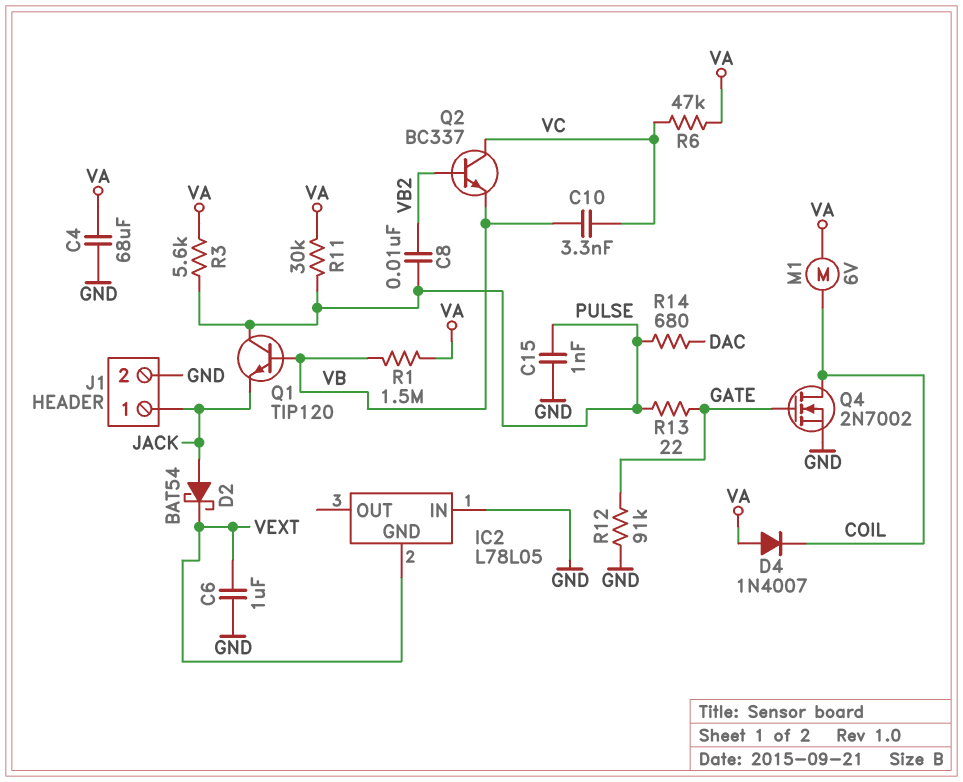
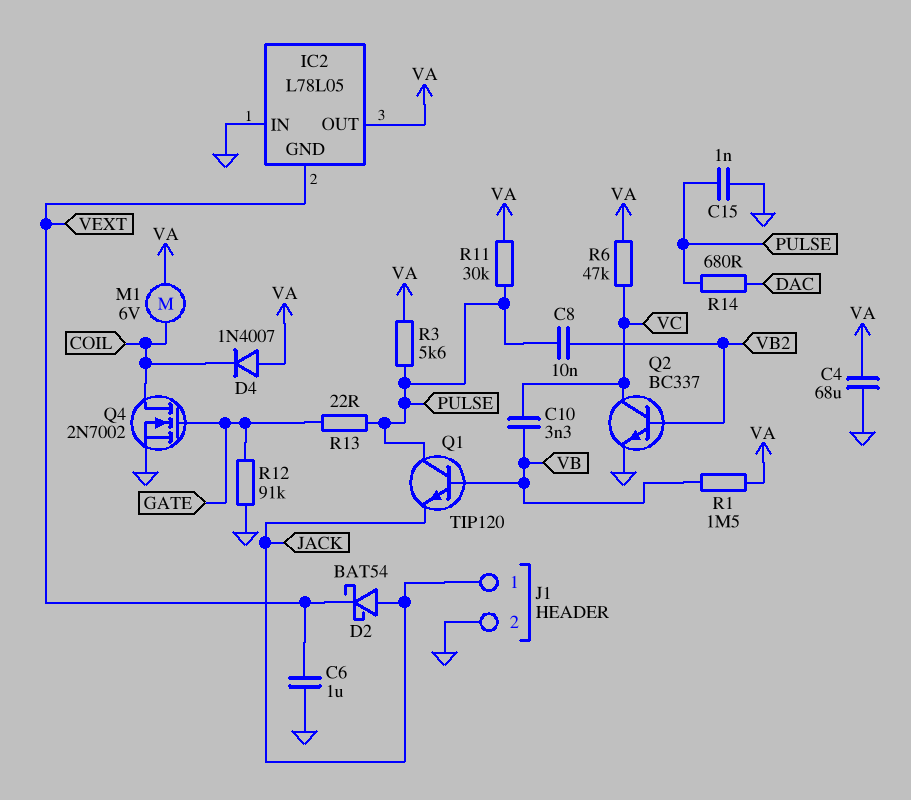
IC2 pin OUT: none -> VA
Q2: NPN BC337 (B VB2, C VC, E VB) -> NPN BC337 (B VB2, C VC, E GND)

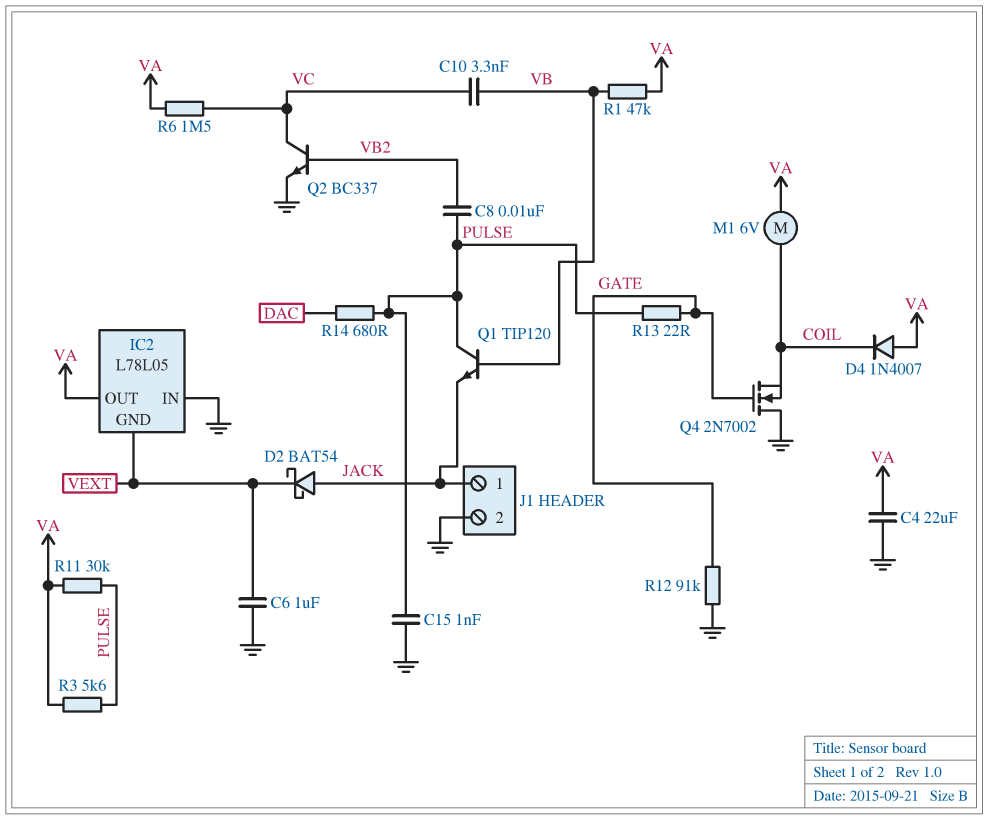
C4: 68uF (GND, VA) -> 22uF (GND, VA)
Q4: NMOS 2N7002 (G GATE, D COIL, S GND) -> NMOS 2N7002 (G GATE, D GND, S COIL)
R1: 1.5M (VA, VB) -> 47k (VA, VB)
R6: 47k (VA, VC) -> 1.5M (VA, VC)

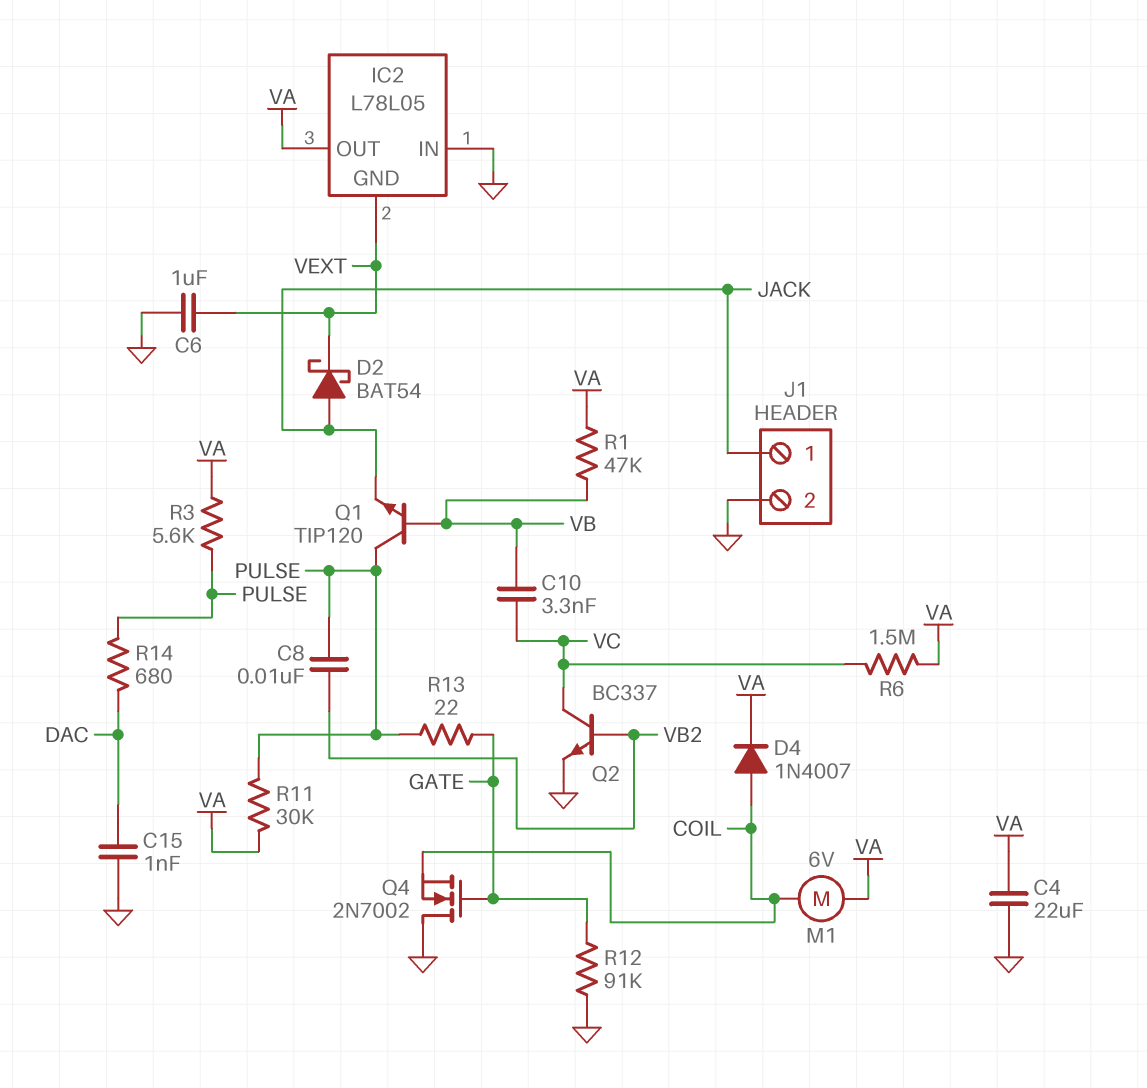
C15: 1nF (GND, PULSE) -> 1nF (DAC, GND)
D4: diode 1N4007 (A VA, K COIL) -> diode 1N4007 (A COIL, K VA)

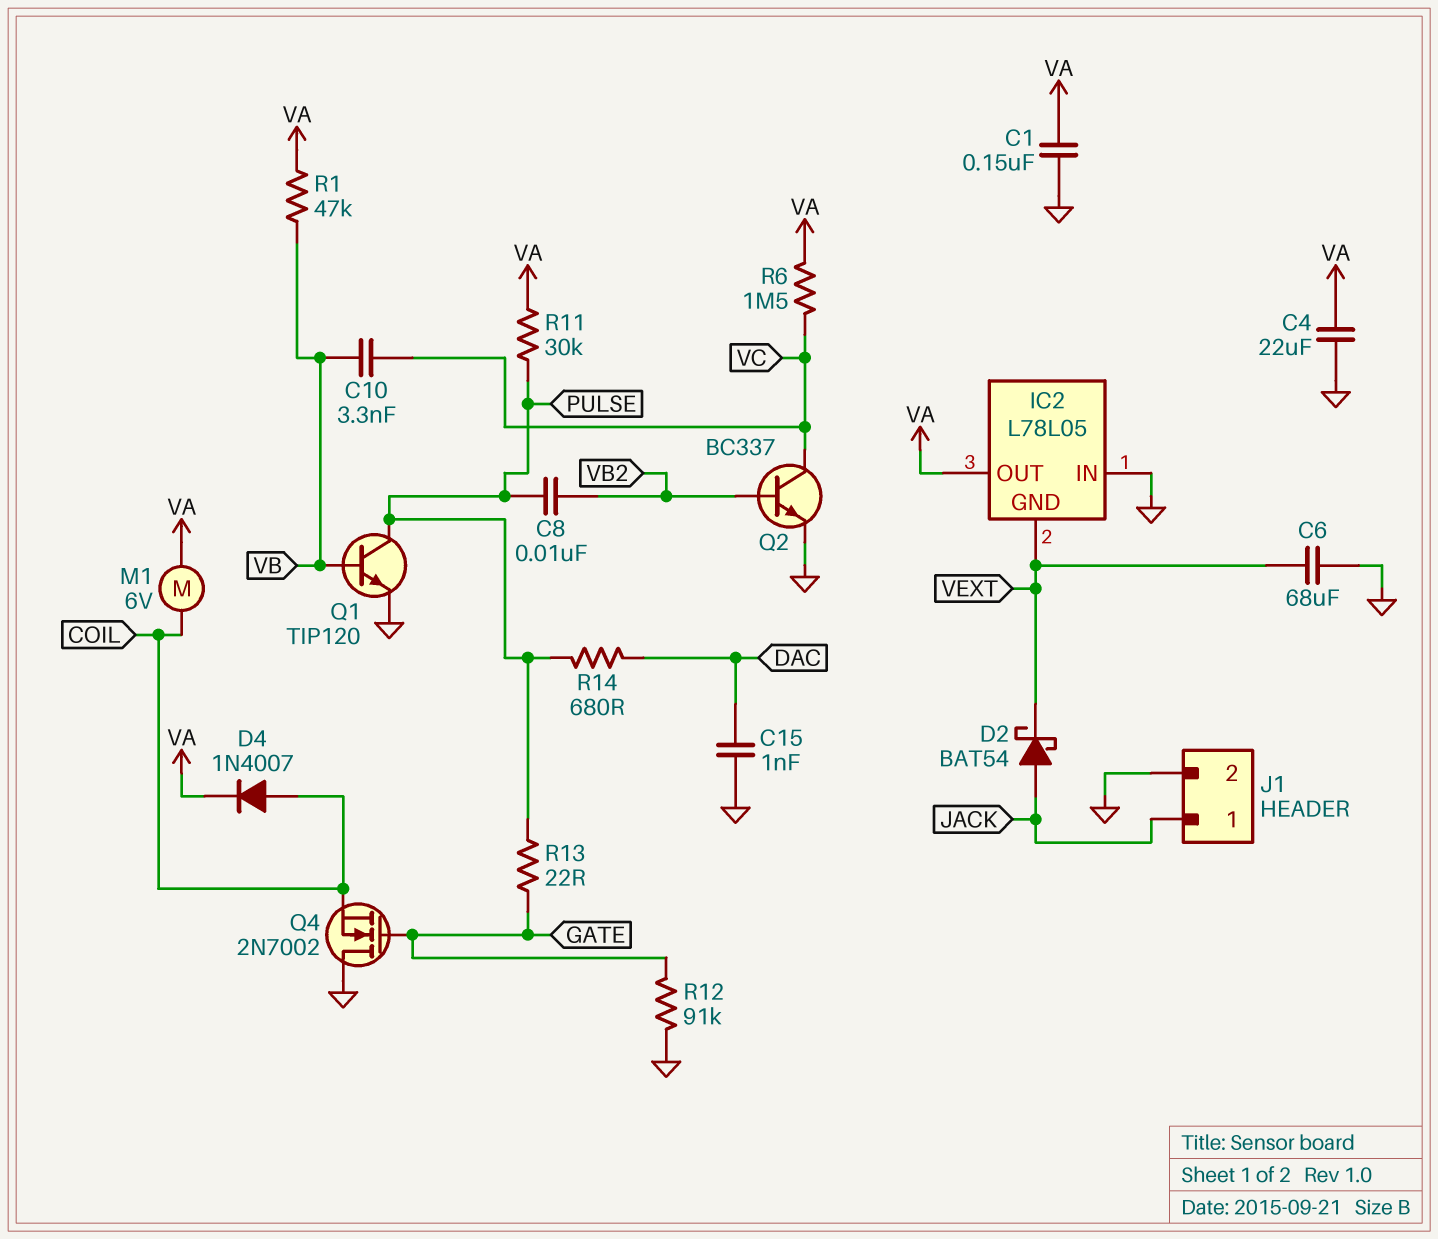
C1: none -> 150nF (GND, VA)
C6: 1uF (GND, VEXT) -> 68uF (GND, VEXT)
Q1: NPN TIP120 (B VB, C PULSE, E JACK) -> NPN TIP120 (B VB, C PULSE, E GND)
R3: 5.6k (PULSE, VA) -> none

